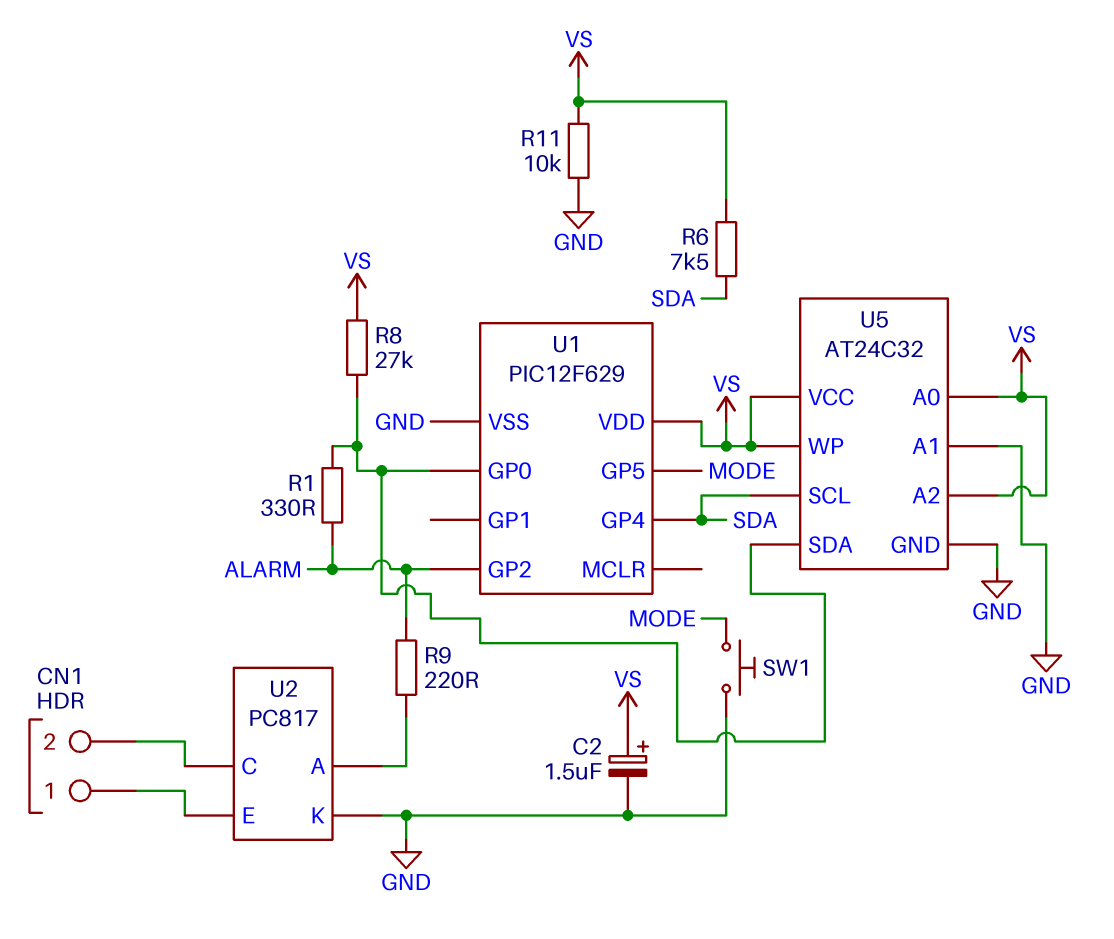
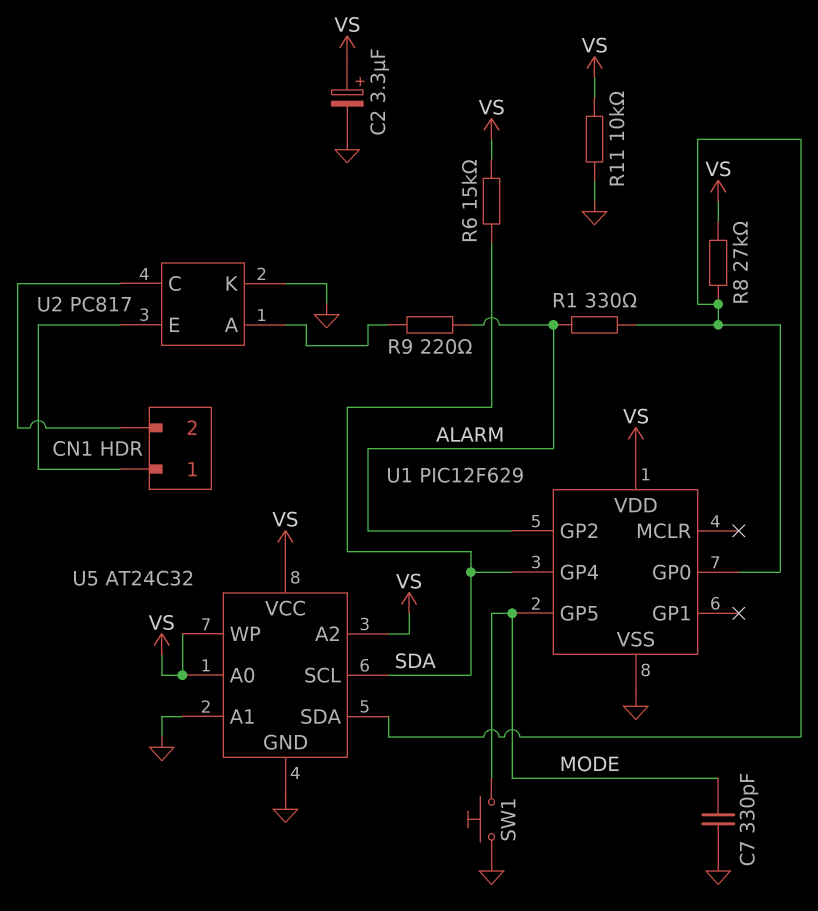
C2: 1.5uF (plus VS, minus GND) -> 3.3uF (plus VS, minus GND)
C7: none -> 330pF (GND, MODE)
R6: 7.5k (SDA, VS) -> 15k (SDA, VS)

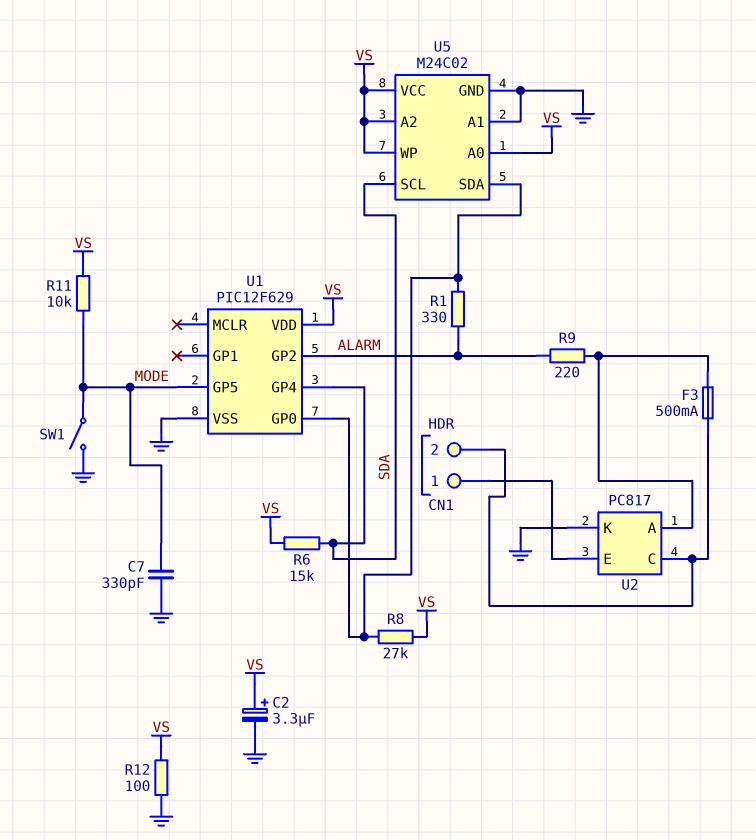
F3: none -> 500mA (CN1/2, U2/A)
R11: 10k (GND, VS) -> 10k (MODE, VS)
R12: none -> 100 (GND, VS)
SW1: button (GND, MODE) -> switch (GND, MODE)
U5: AT24C32 -> M24C02

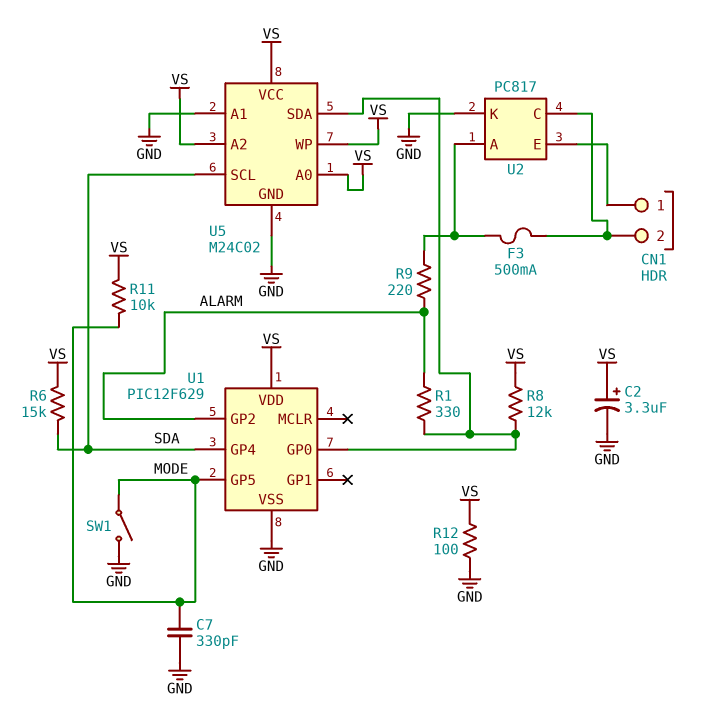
R8: 27k (U1/GP0, VS) -> 12k (U1/GP0, VS)

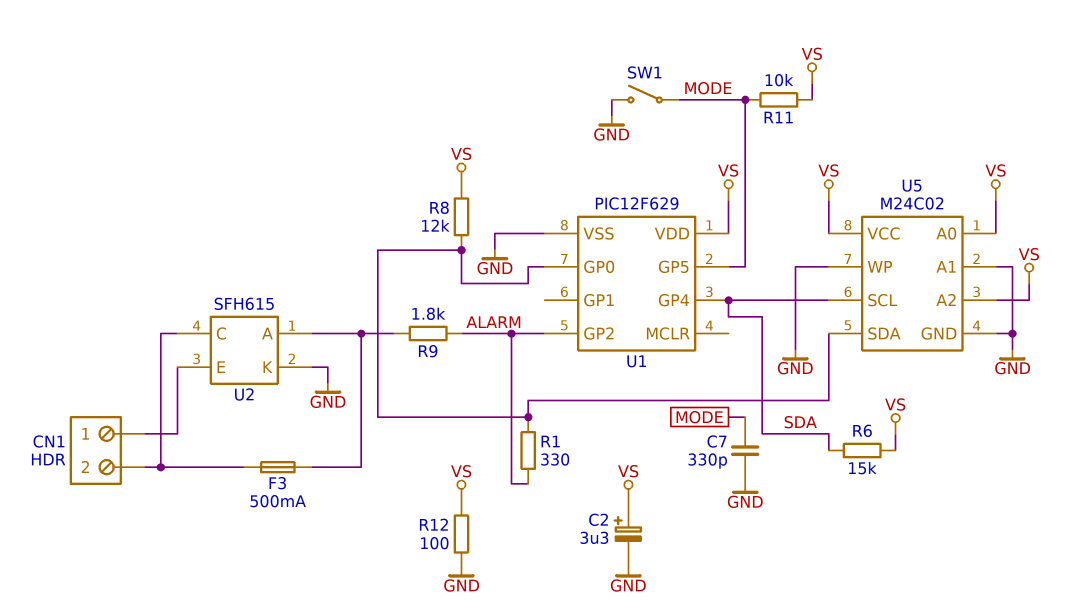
R9: 220 (ALARM, U2/A) -> 1.8k (ALARM, U2/A)
U2: PC817 -> SFH615
U5 pin WP: VS -> GND

